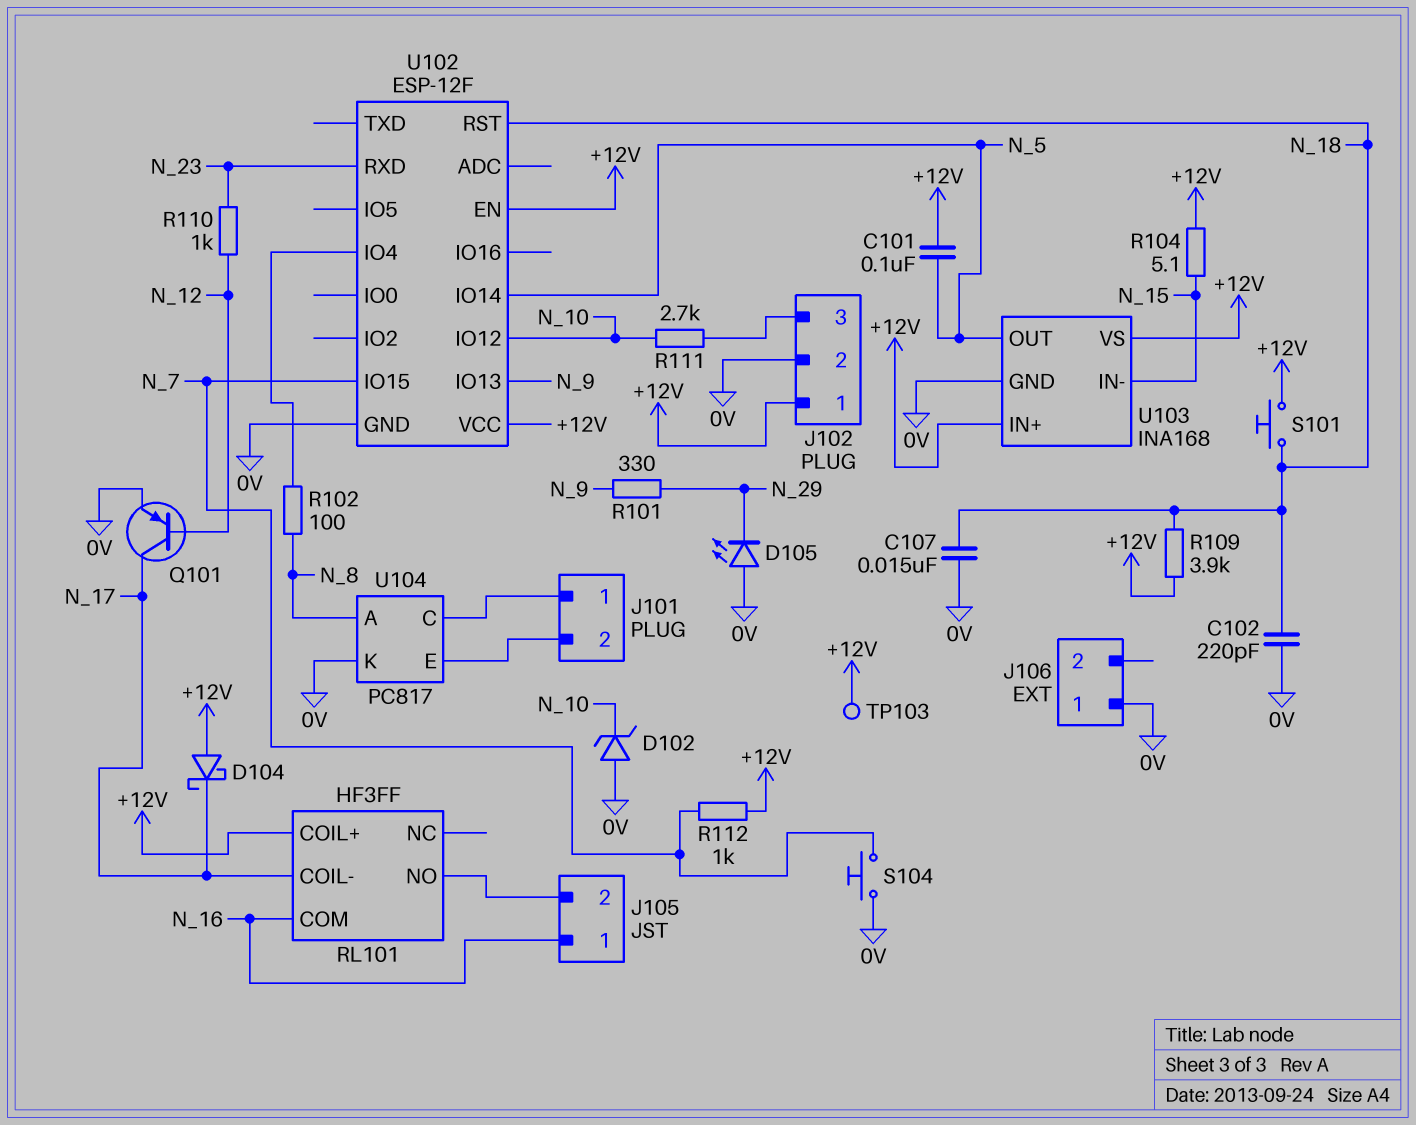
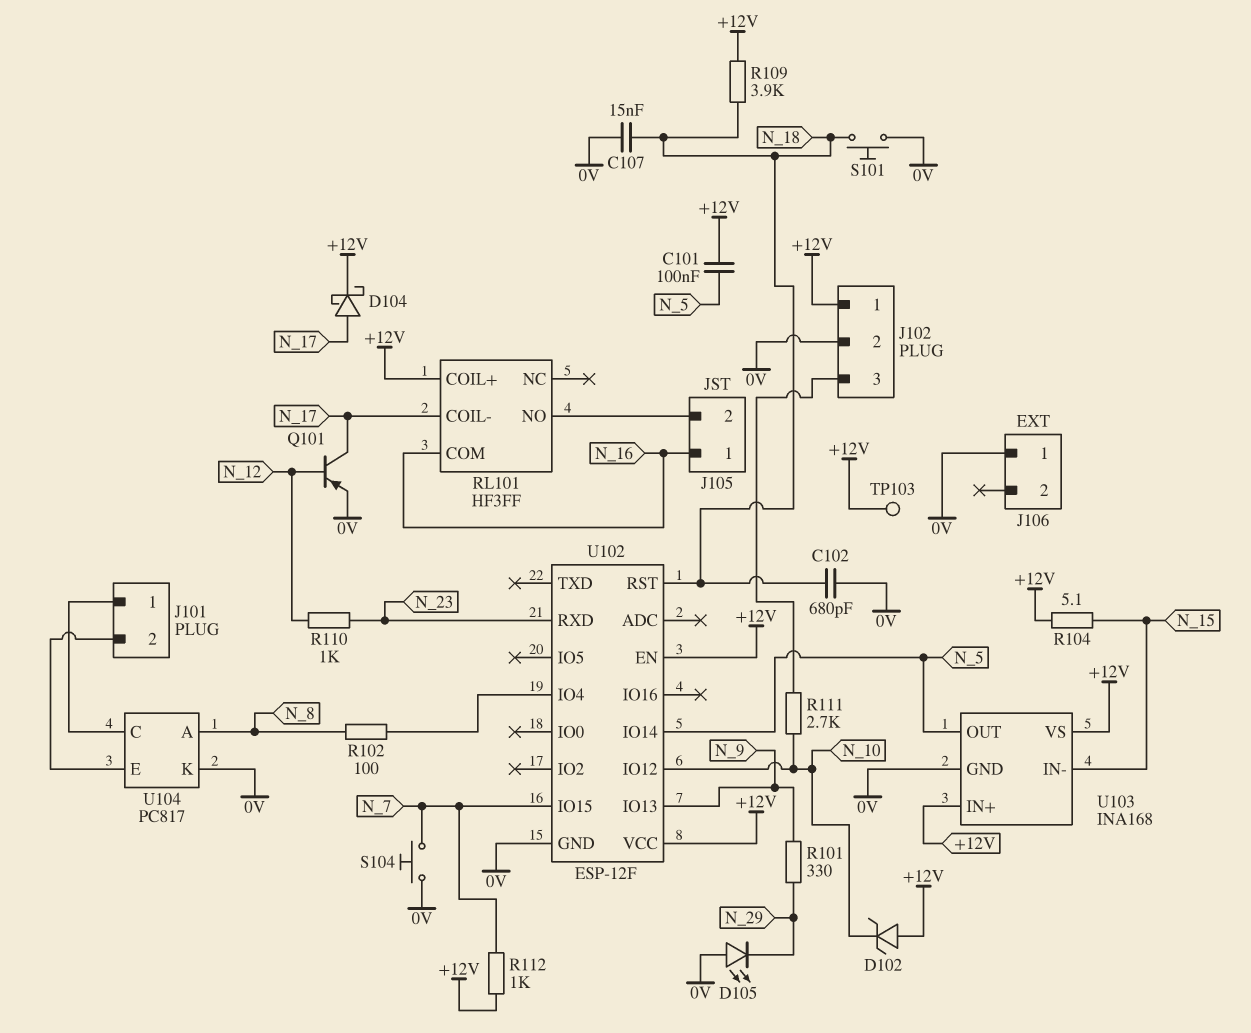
C102: 220pF (0V, N_18) -> 680pF (0V, N_18)
D102: zener (A 0V, K N_10) -> zener (A +12V, K N_10)
D104: schottky (A +12V, K N_17) -> schottky (A N_17, K +12V)
S101: button (+12V, N_18) -> button (0V, N_18)

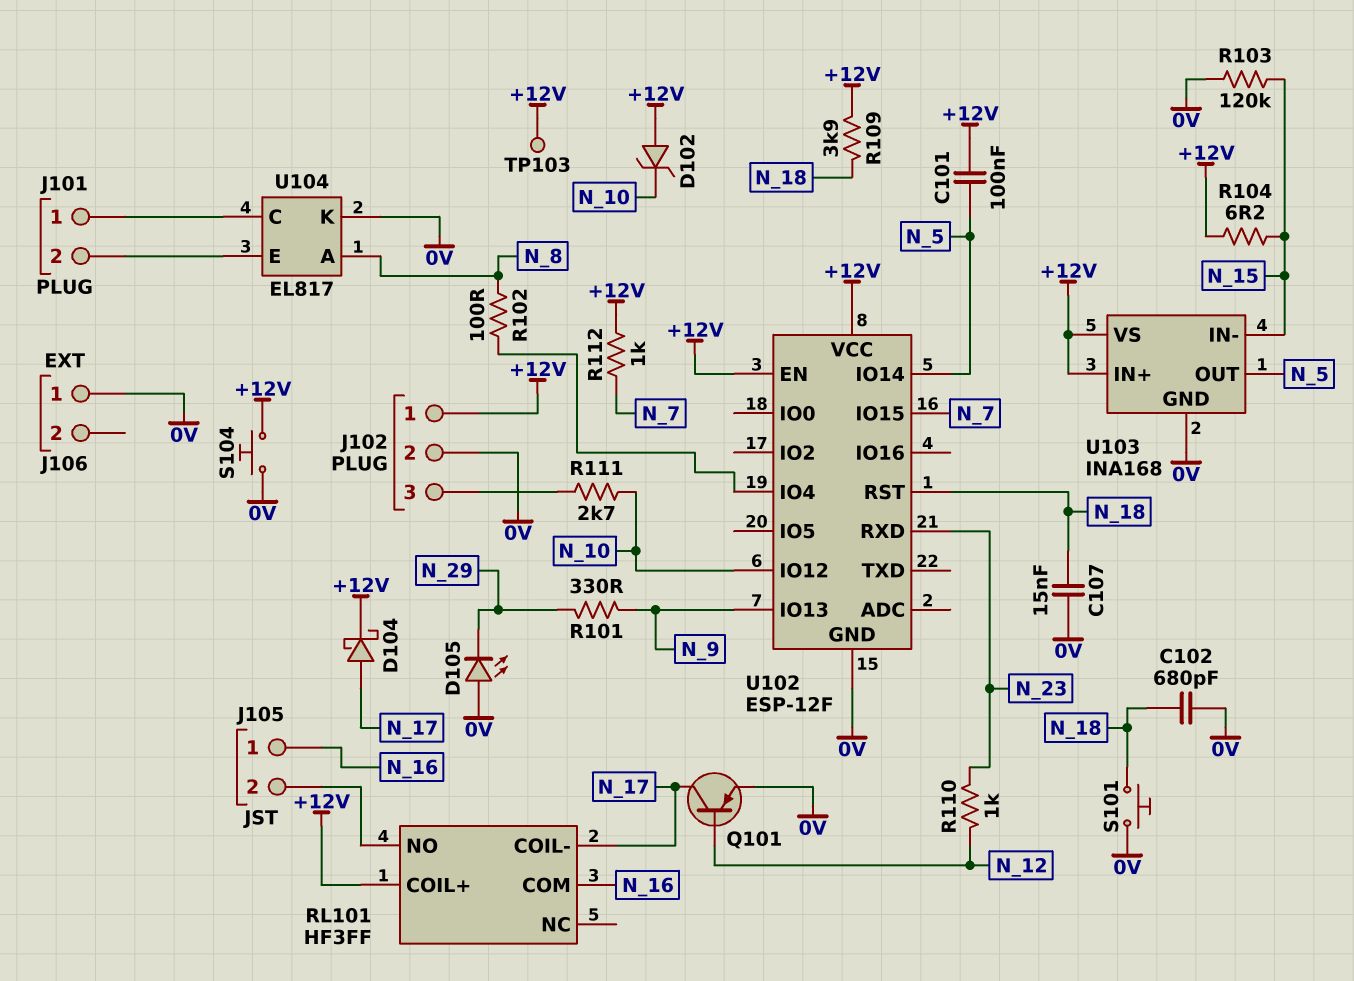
R103: none -> 120k (0V, N_15)
R104: 5.1 (+12V, N_15) -> 6.2 (+12V, N_15)
S104: button (0V, N_7) -> button (+12V, 0V)
U104: PC817 -> EL817

